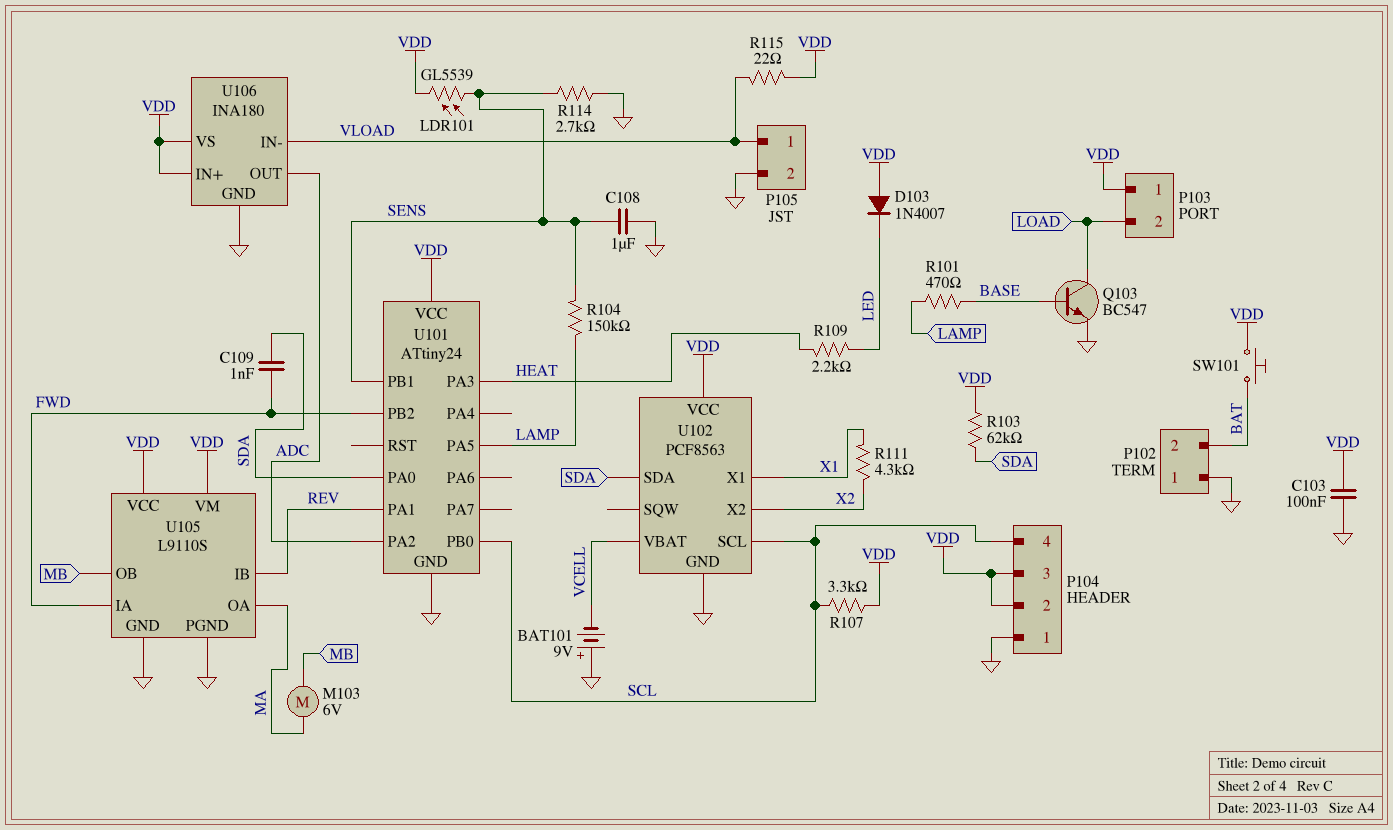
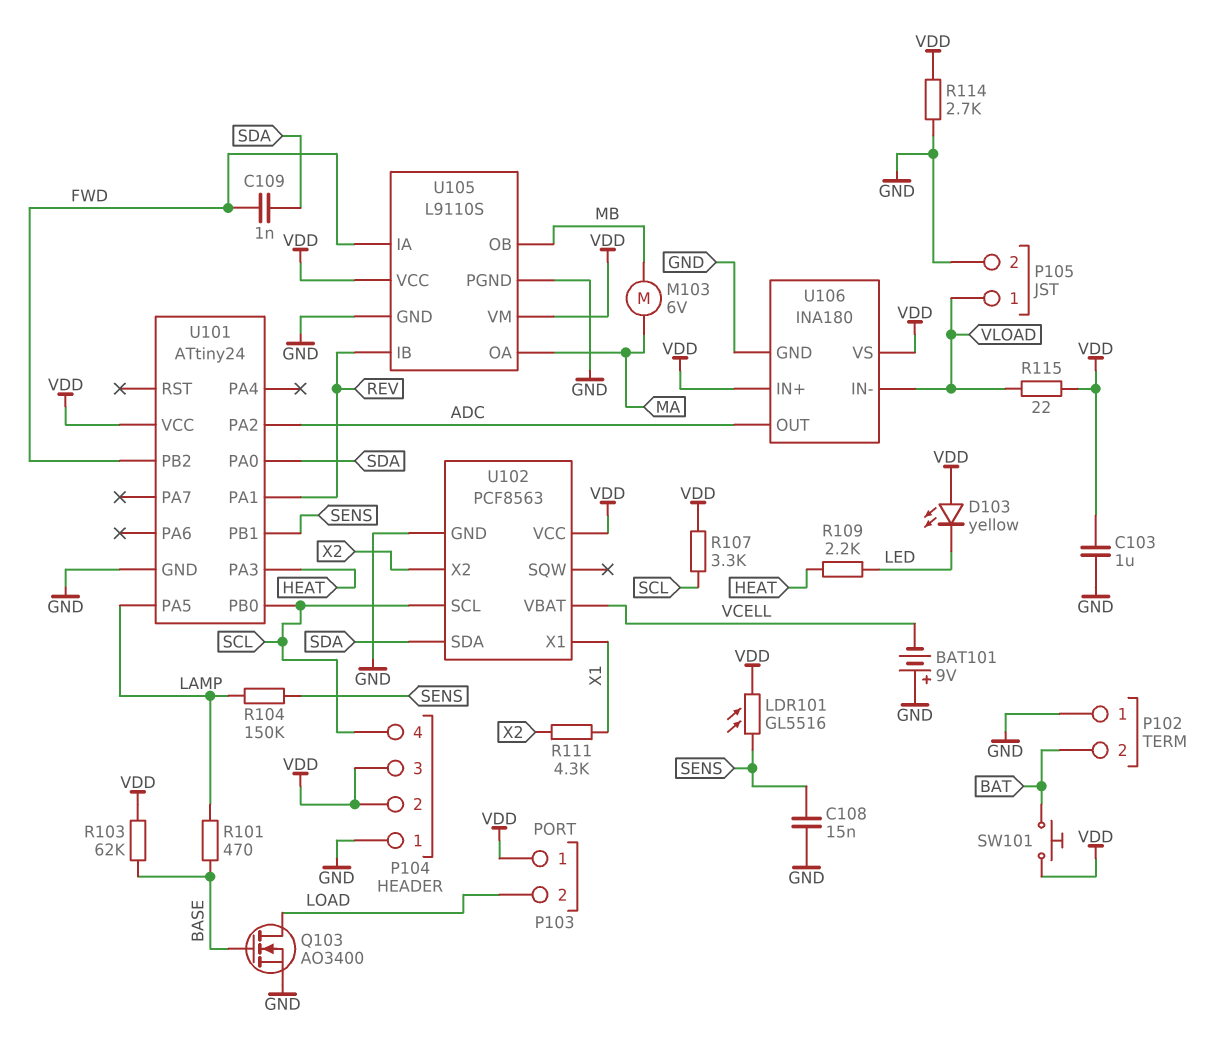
C103: 100nF (GND, VDD) -> 1uF (GND, VDD)
C108: 1uF (GND, SENS) -> 15nF (GND, SENS)
D103: diode 1N4007 (A VDD, K LED) -> LED yellow (A VDD, K LED)
LDR101: GL5539 (SENS, VDD) -> GL5516 (SENS, VDD)
Q103: NPN BC547 (B BASE, C LOAD, E GND) -> NMOS AO3400 (G BASE, D LOAD, S GND)
R103: 62k (SDA, VDD) -> 62k (BASE, VDD)
R114: 2.7k (GND, SENS) -> 2.7k (GND, VDD)

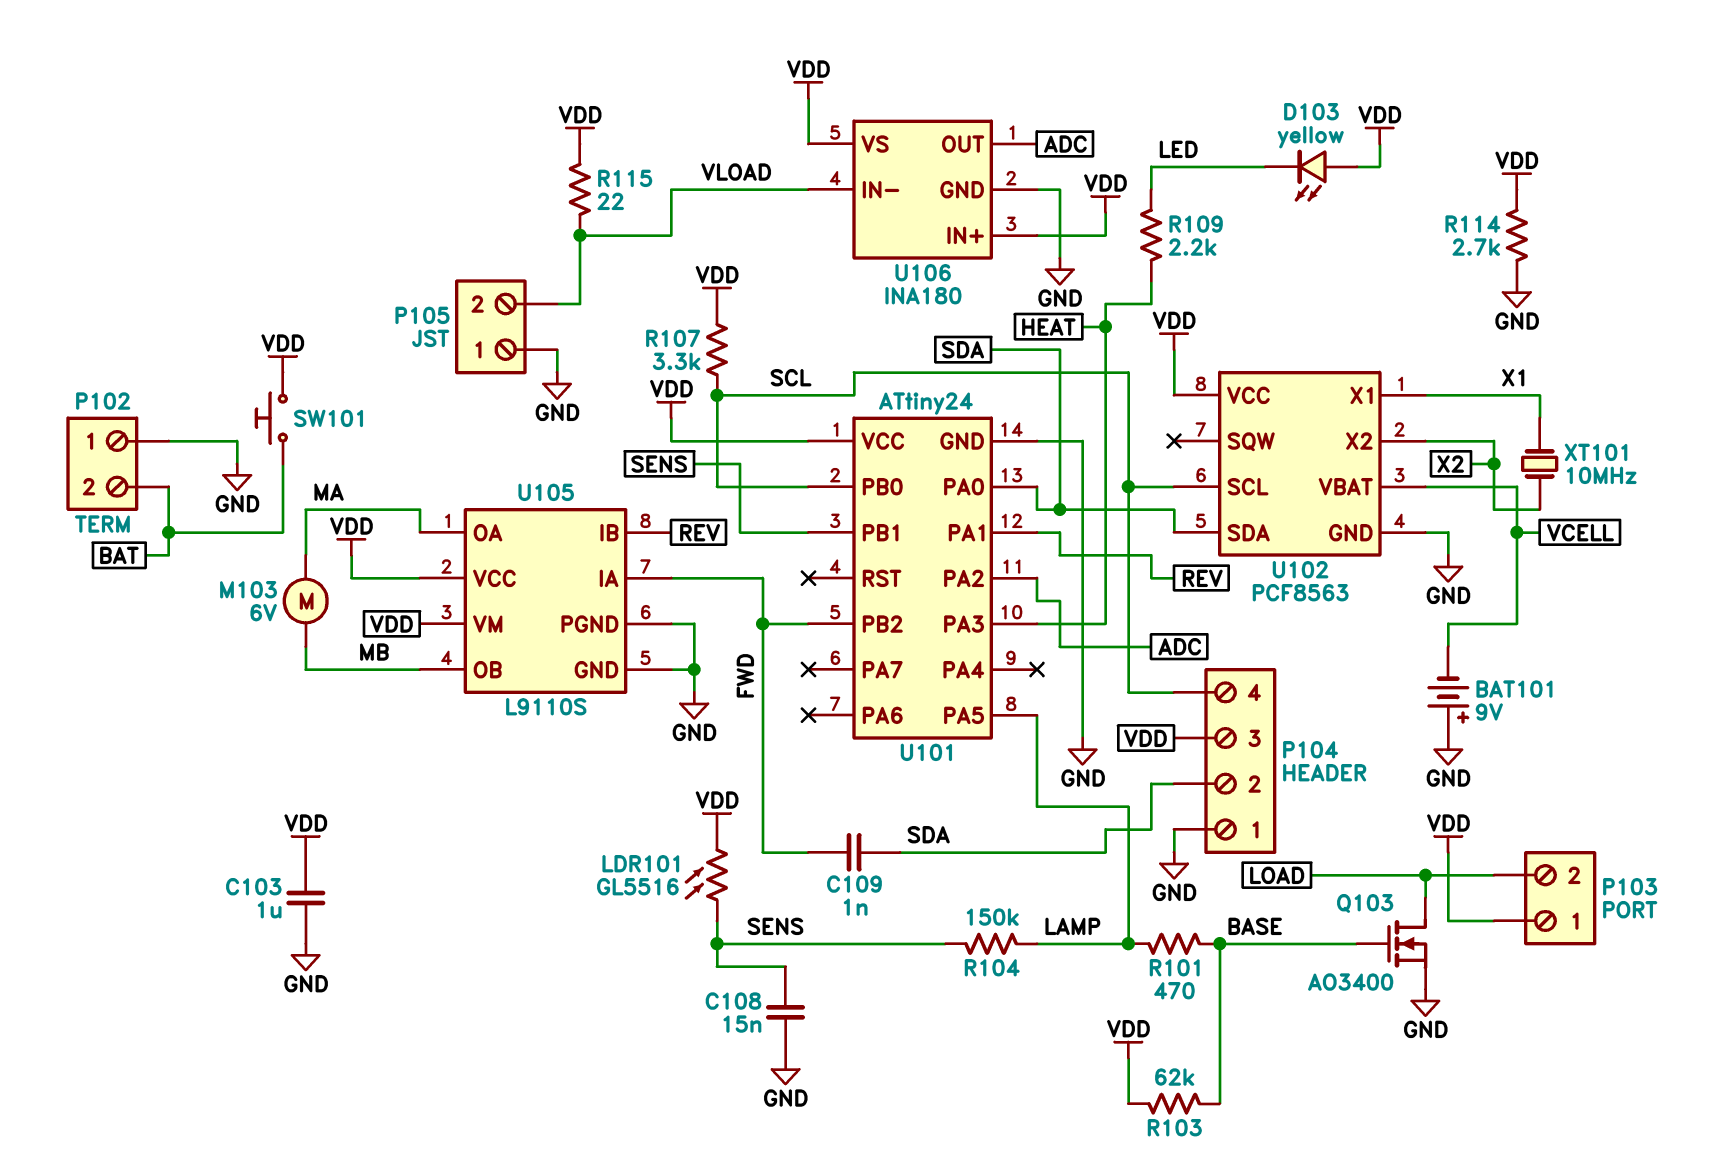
P104 pin 2: VDD -> SDA
P105 pin 1: VLOAD -> GND
P105 pin 2: GND -> VLOAD
R111: 4.3k (X1, X2) -> none
XT101: none -> 10MHz (X1, X2)

